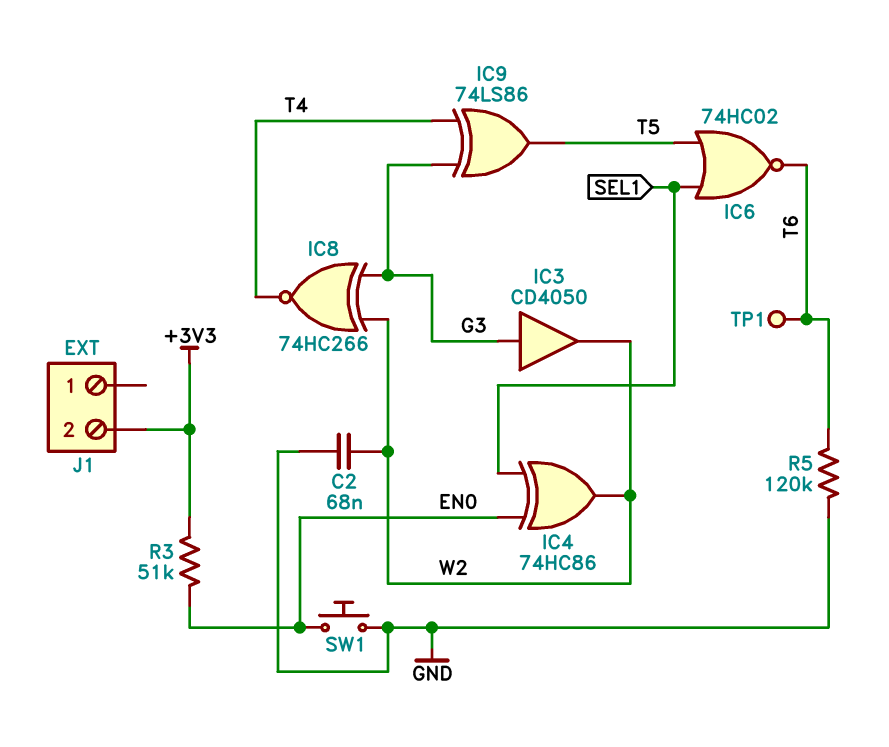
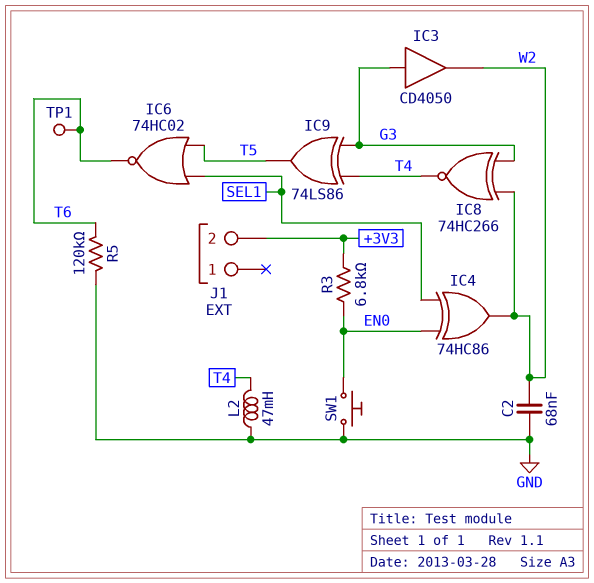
L2: none -> 47mH (GND, T4)
R3: 51k (+3V3, EN0) -> 6.8k (+3V3, EN0)

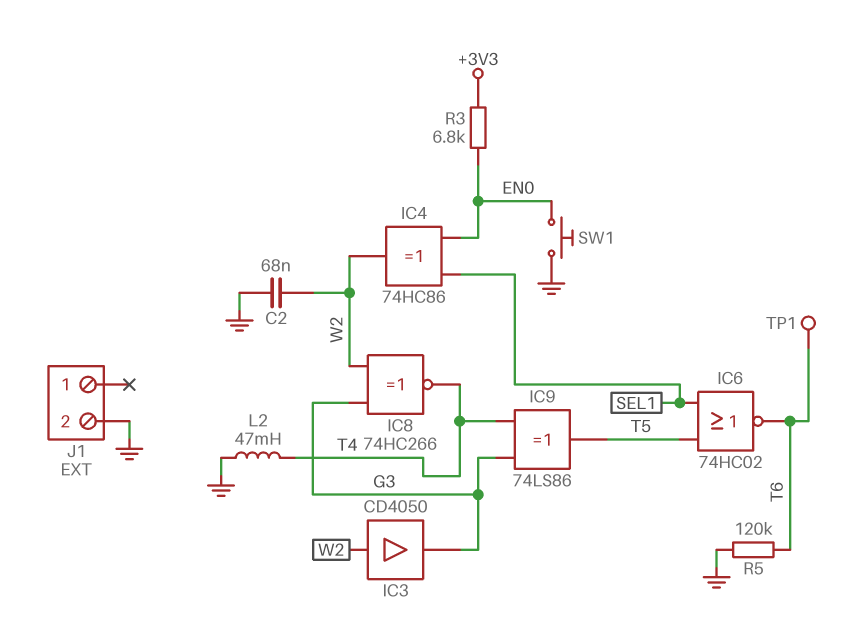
IC3: buffer CD4050 (in G3, out W2) -> buffer CD4050 (in W2, out G3)
J1 pin 2: +3V3 -> GND

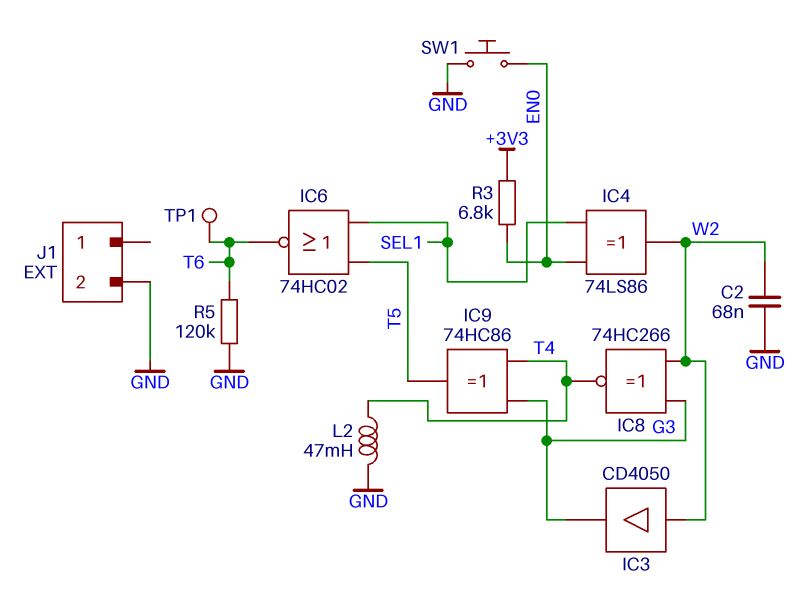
IC4: XOR 74HC86 (in EN0, in SEL1, out W2) -> XOR 74LS86 (in EN0, in SEL1, out W2)
IC9: XOR 74LS86 (in G3, in T4, out T5) -> XOR 74HC86 (in G3, in T4, out T5)

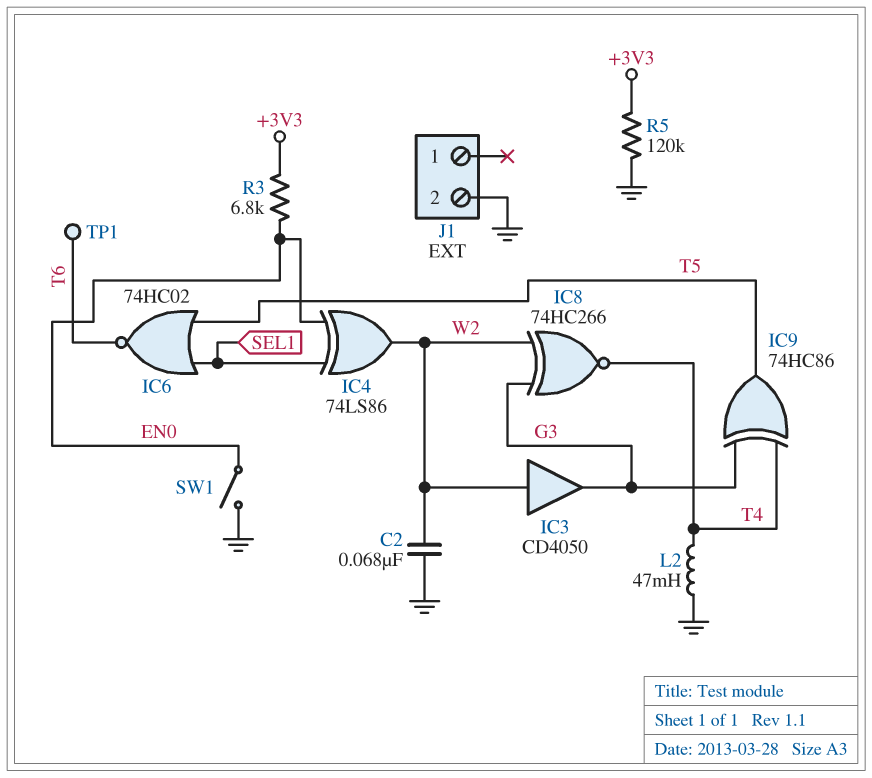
R5: 120k (GND, T6) -> 120k (+3V3, GND)
SW1: button (EN0, GND) -> switch (EN0, GND)

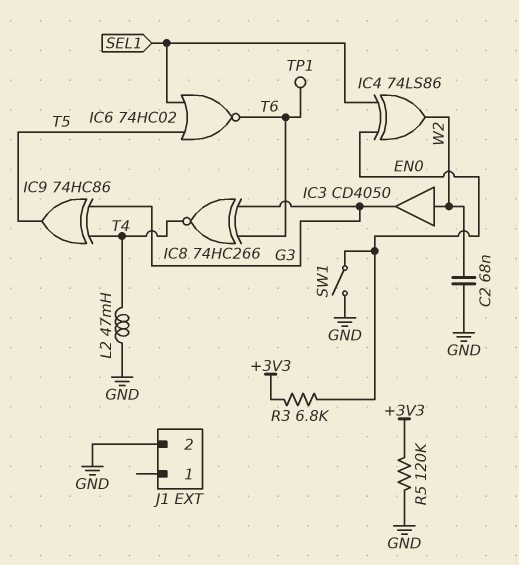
IC8: XNOR 74HC266 (in G3, in W2, out T4) -> XNOR 74HC266 (in G3, in T6, out T4)

